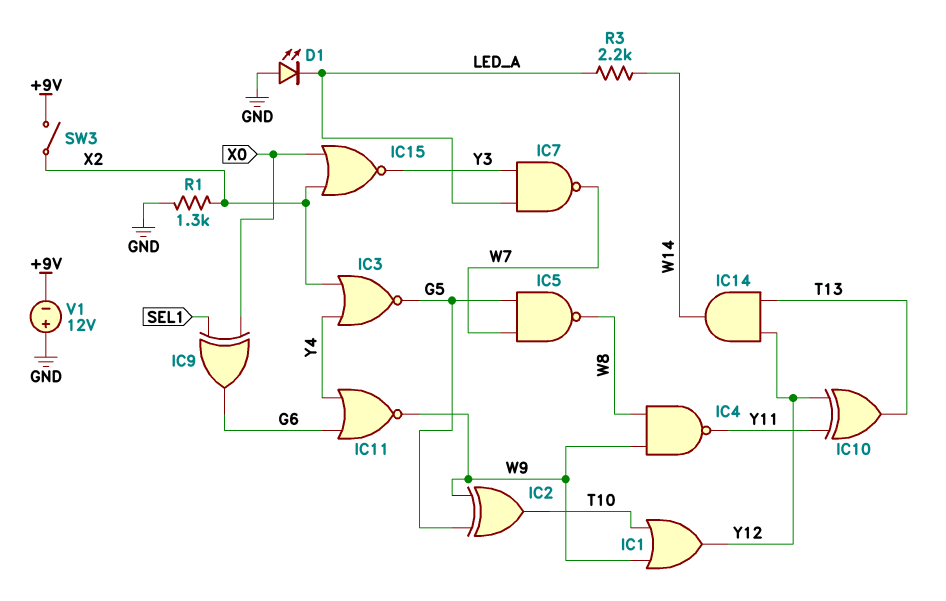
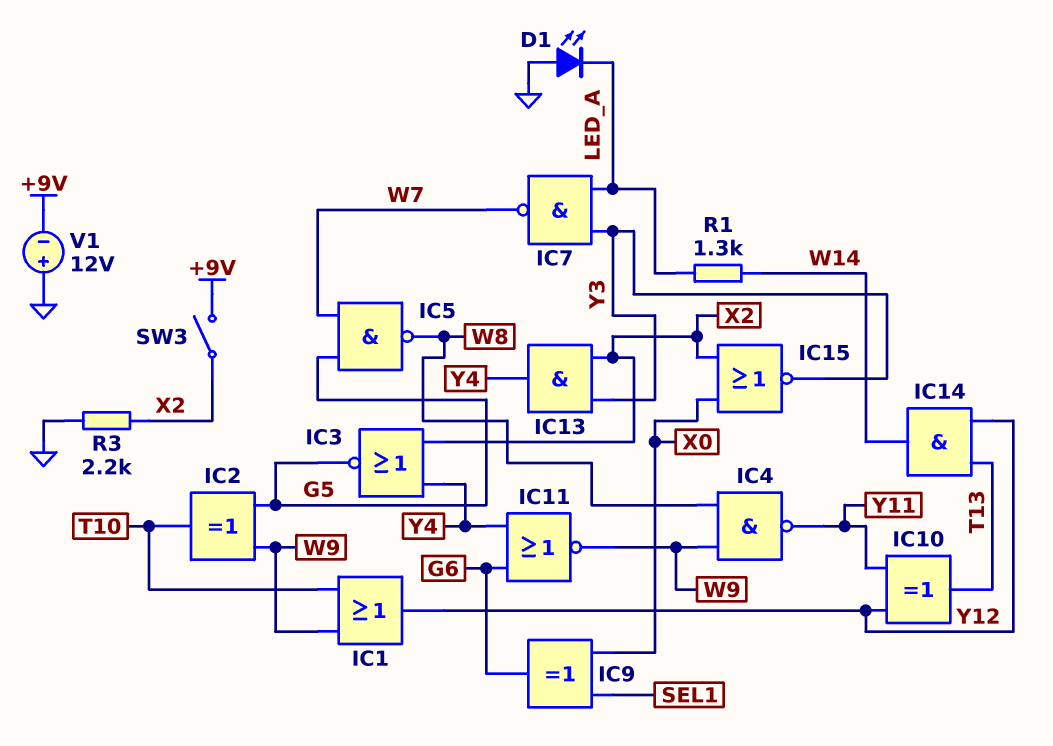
IC13: none -> AND (in X2, in Y3, out Y4)
R1: 1.3k (GND, X2) -> 1.3k (LED_A, W14)
R3: 2.2k (LED_A, W14) -> 2.2k (GND, X2)

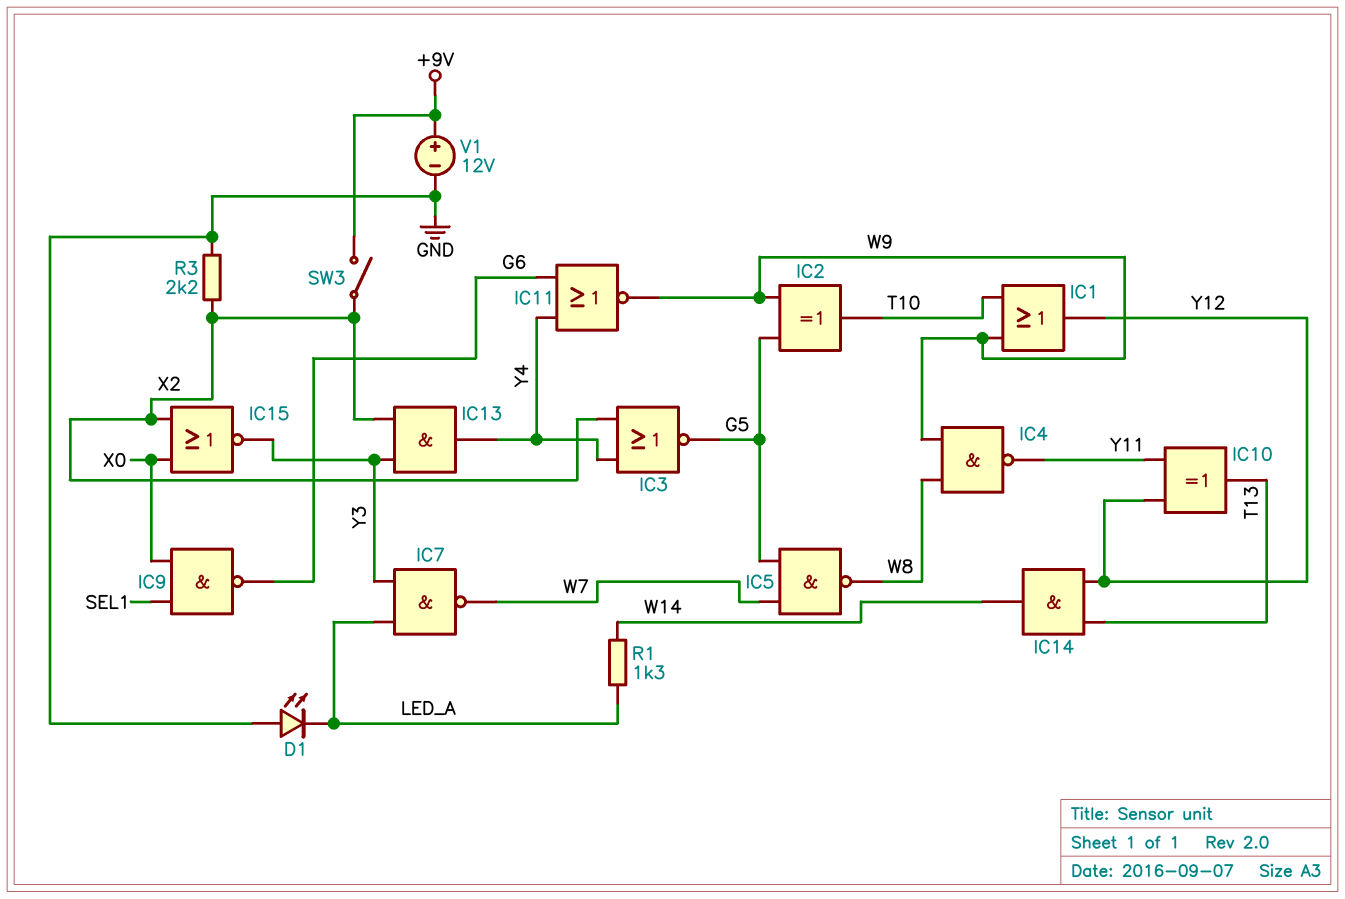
IC9: XOR (in SEL1, in X0, out G6) -> NAND (in SEL1, in X0, out G6)
V1: 12V (plus GND, minus +9V) -> 12V (plus +9V, minus GND)

